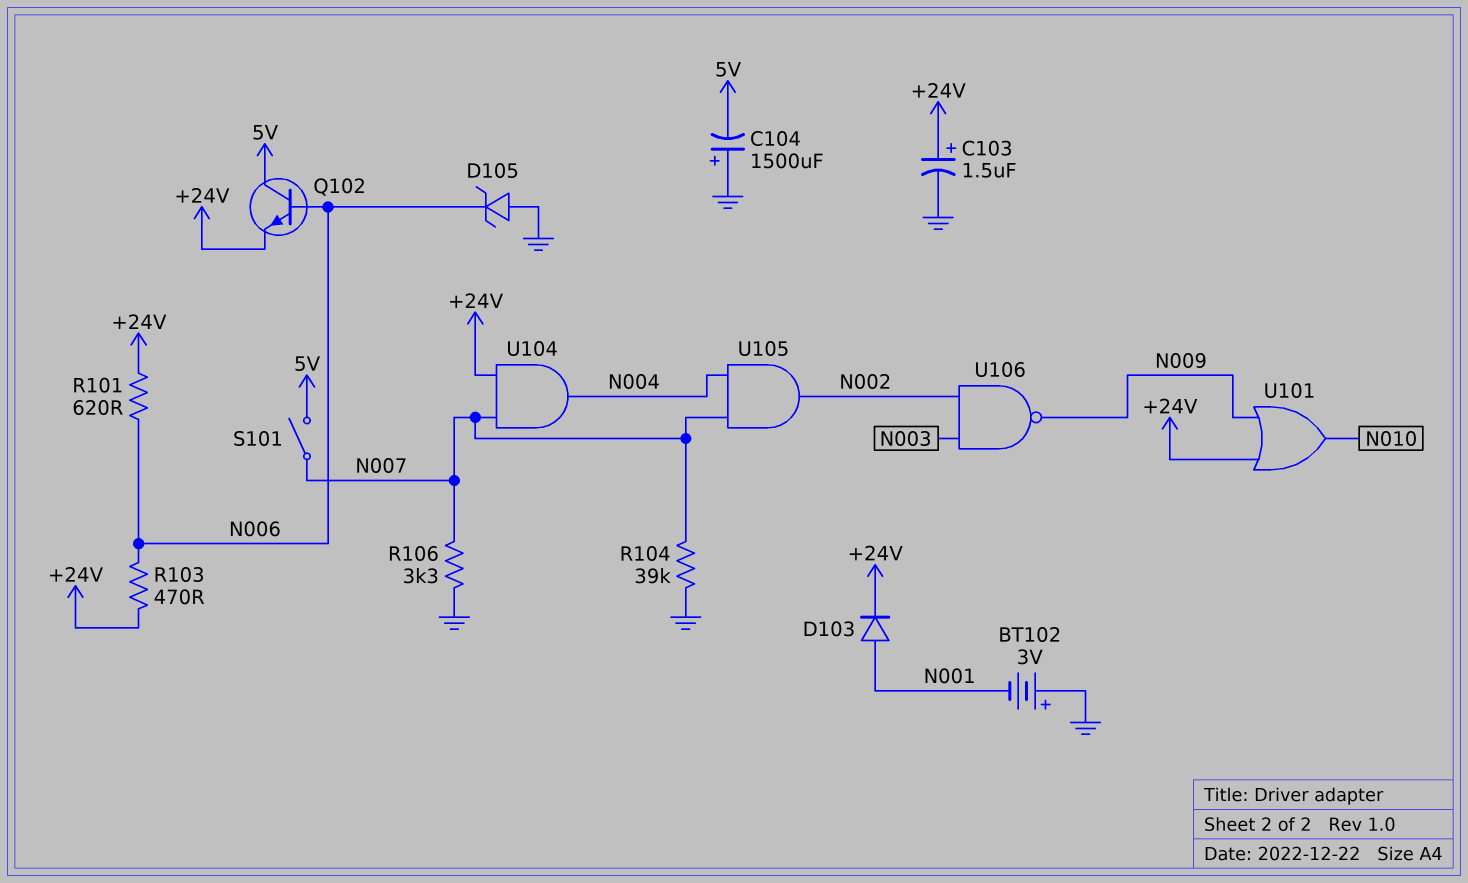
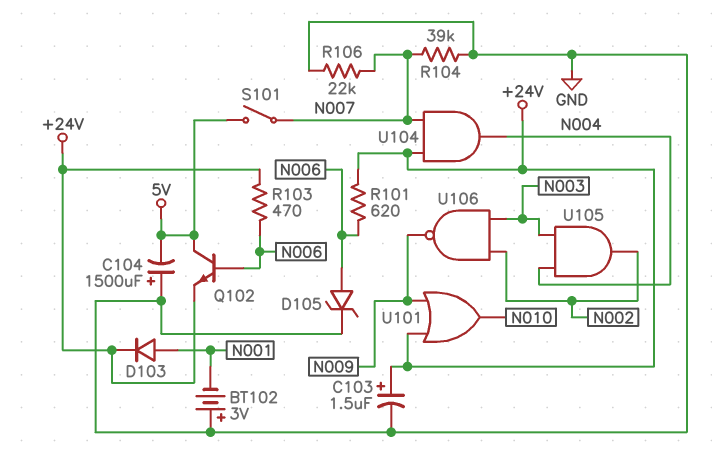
D105: zener (A GND, K N006) -> zener (A N006, K GND)
R106: 3.3k (GND, N007) -> 22k (GND, N007)
U105: AND (in N004, in N007, out N002) -> AND (in N003, in N004, out N002)

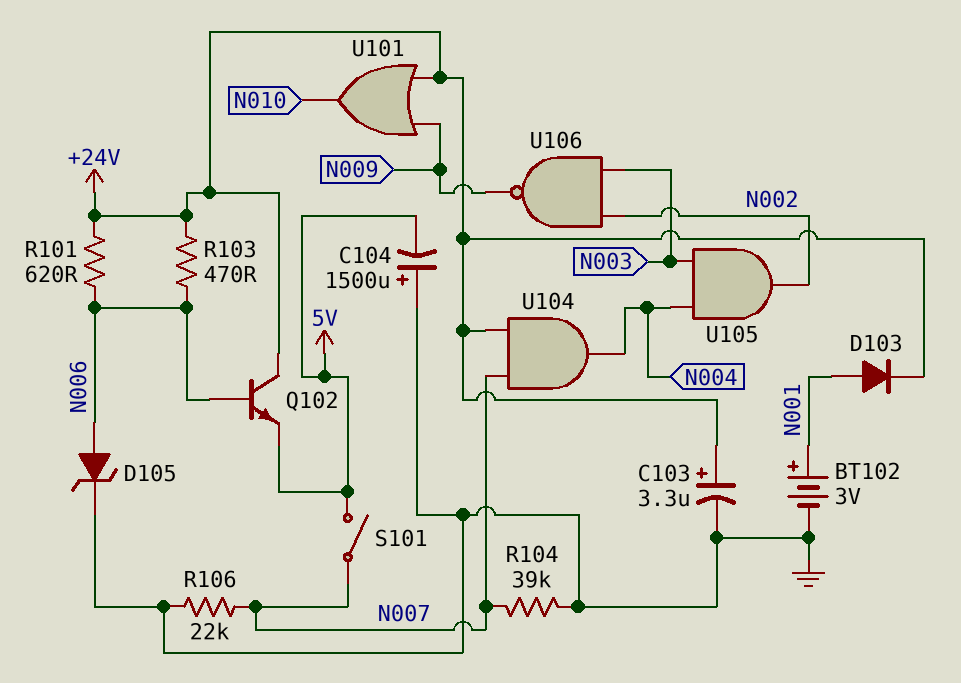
BT102: 3V (plus GND, minus N001) -> 3V (plus N001, minus GND)
C103: 1.5uF (plus +24V, minus GND) -> 3.3uF (plus +24V, minus GND)
Q102: NPN (B N006, C 5V, E +24V) -> NPN (B N006, C +24V, E 5V)

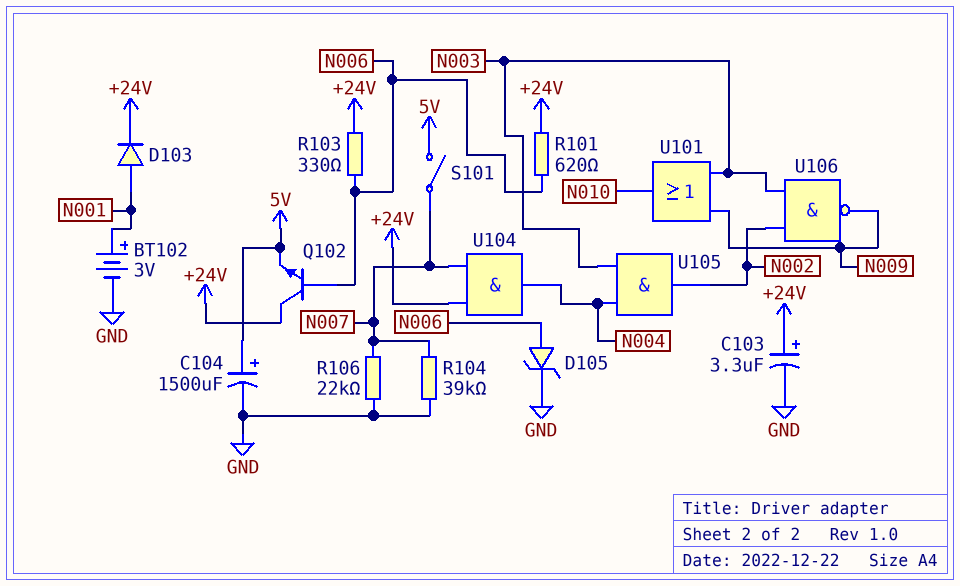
C104: 1500uF (plus GND, minus 5V) -> 1500uF (plus 5V, minus GND)
R103: 470 (+24V, N006) -> 330 (+24V, N006)
U101: OR (in +24V, in N009, out N010) -> OR (in N003, in N009, out N010)

